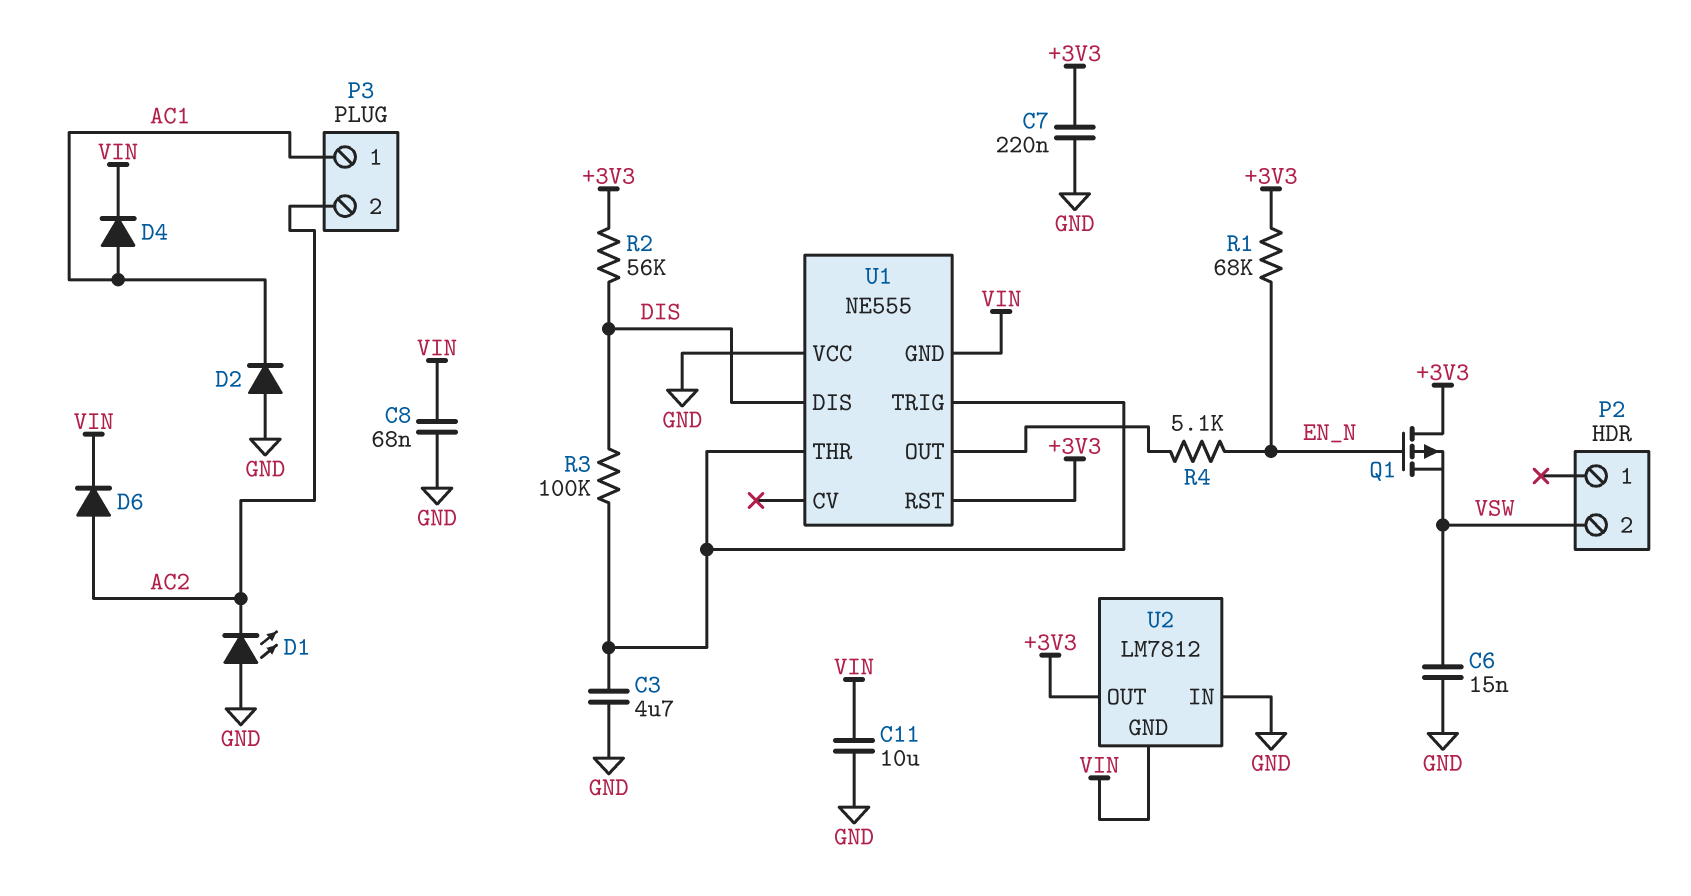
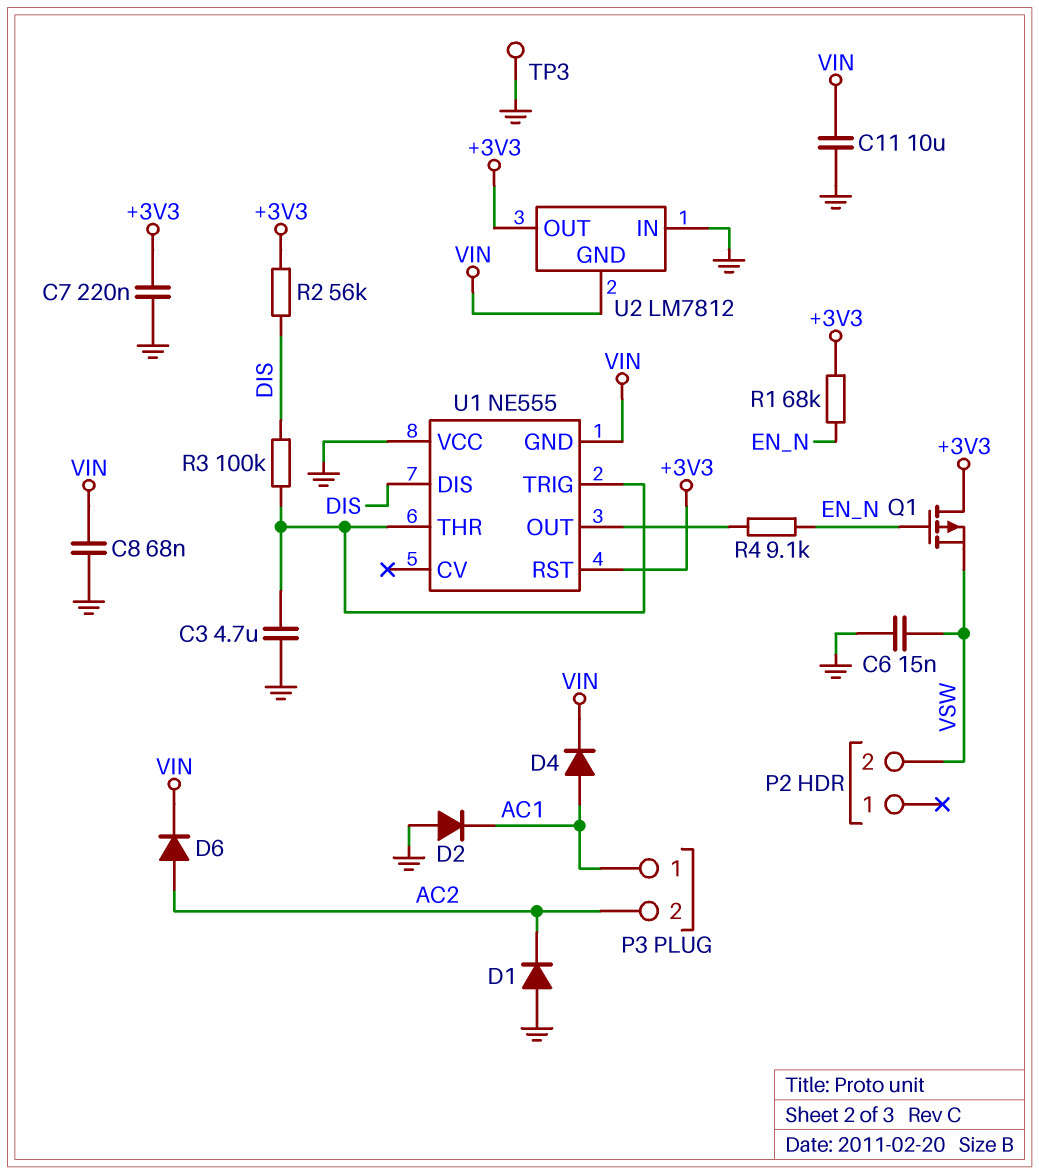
D1: LED (A GND, K AC2) -> diode (A GND, K AC2)
R4: 5.1k (EN_N, U1/OUT) -> 9.1k (EN_N, U1/OUT)
TP3: none -> test point (GND)

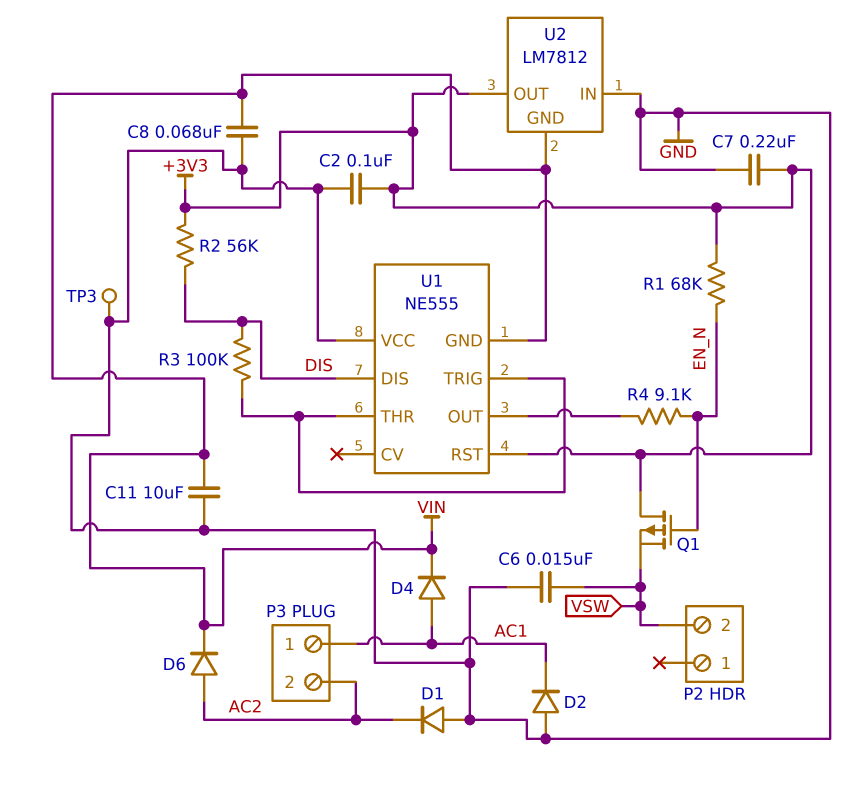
C2: none -> 100nF (+3V3, GND)
C3: 4.7uF (GND, U1/THR) -> none

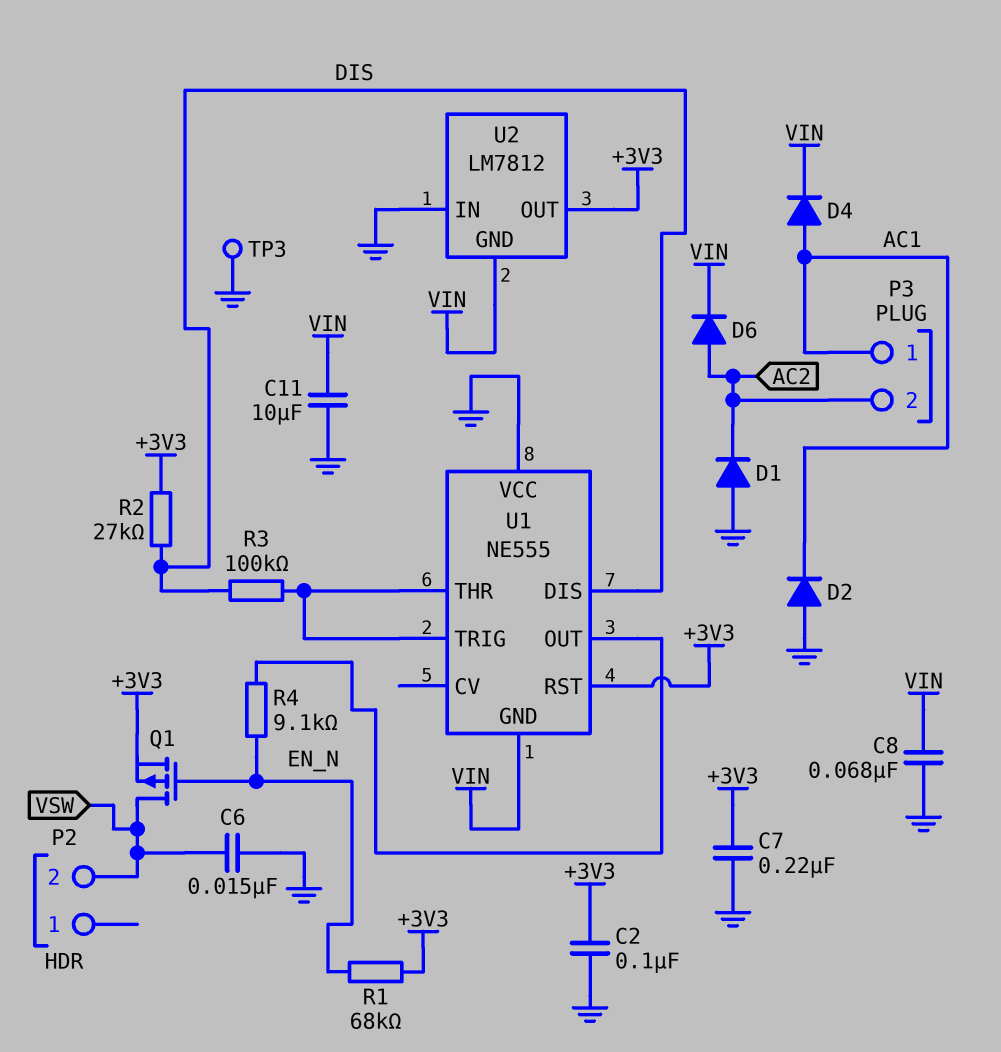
Q1: PMOS (G EN_N, D +3V3, S VSW) -> PMOS (G EN_N, D VSW, S +3V3)
R2: 56k (+3V3, DIS) -> 27k (+3V3, DIS)

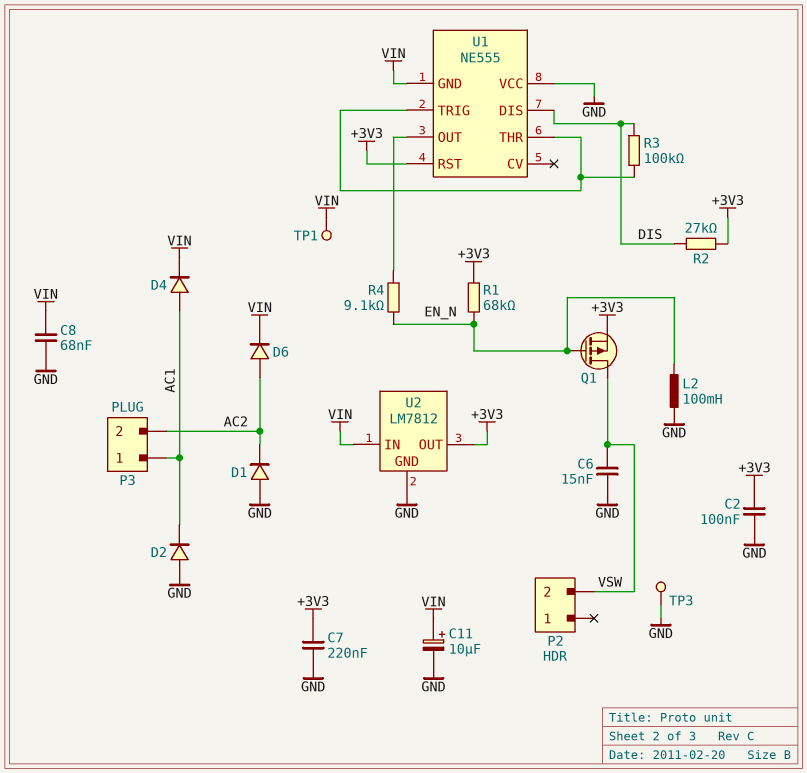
C11: 10uF (GND, VIN) -> 10uF (plus VIN, minus GND)
L2: none -> 100mH (EN_N, GND)
TP1: none -> test point (VIN)
U2 pin GND: VIN -> GND
U2 pin IN: GND -> VIN

